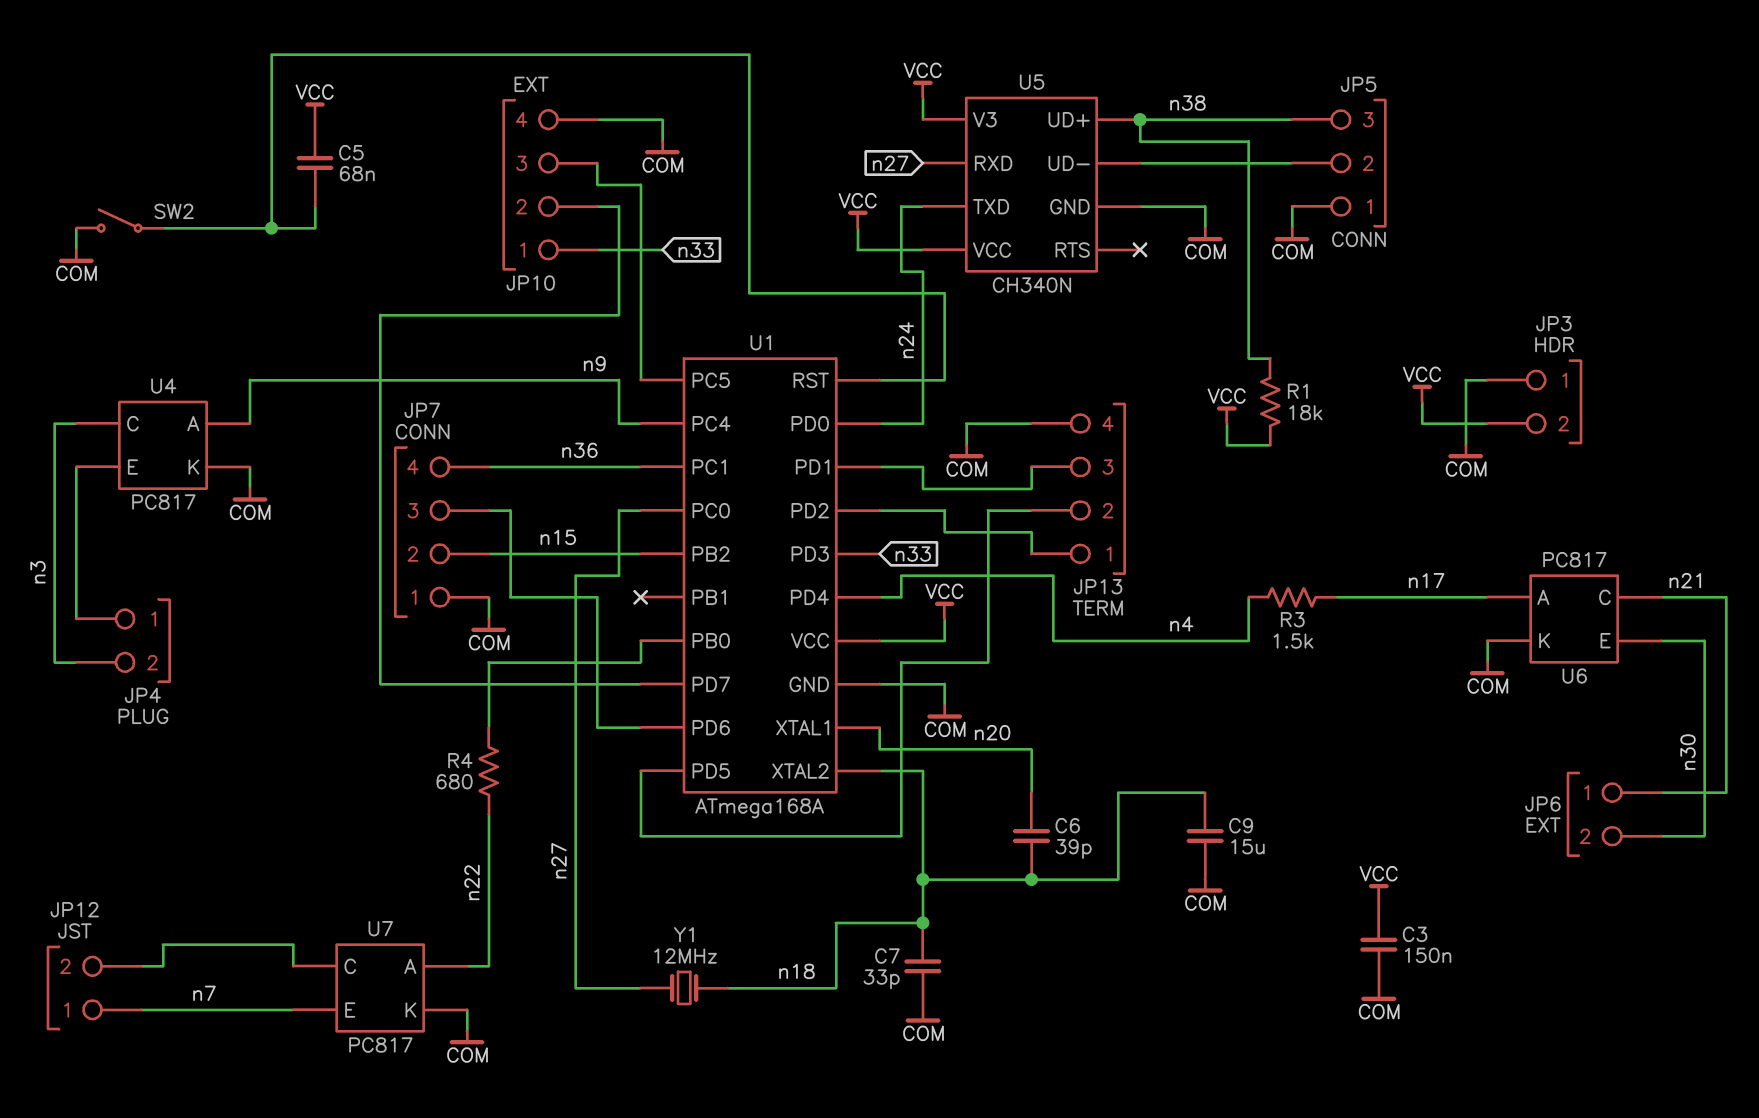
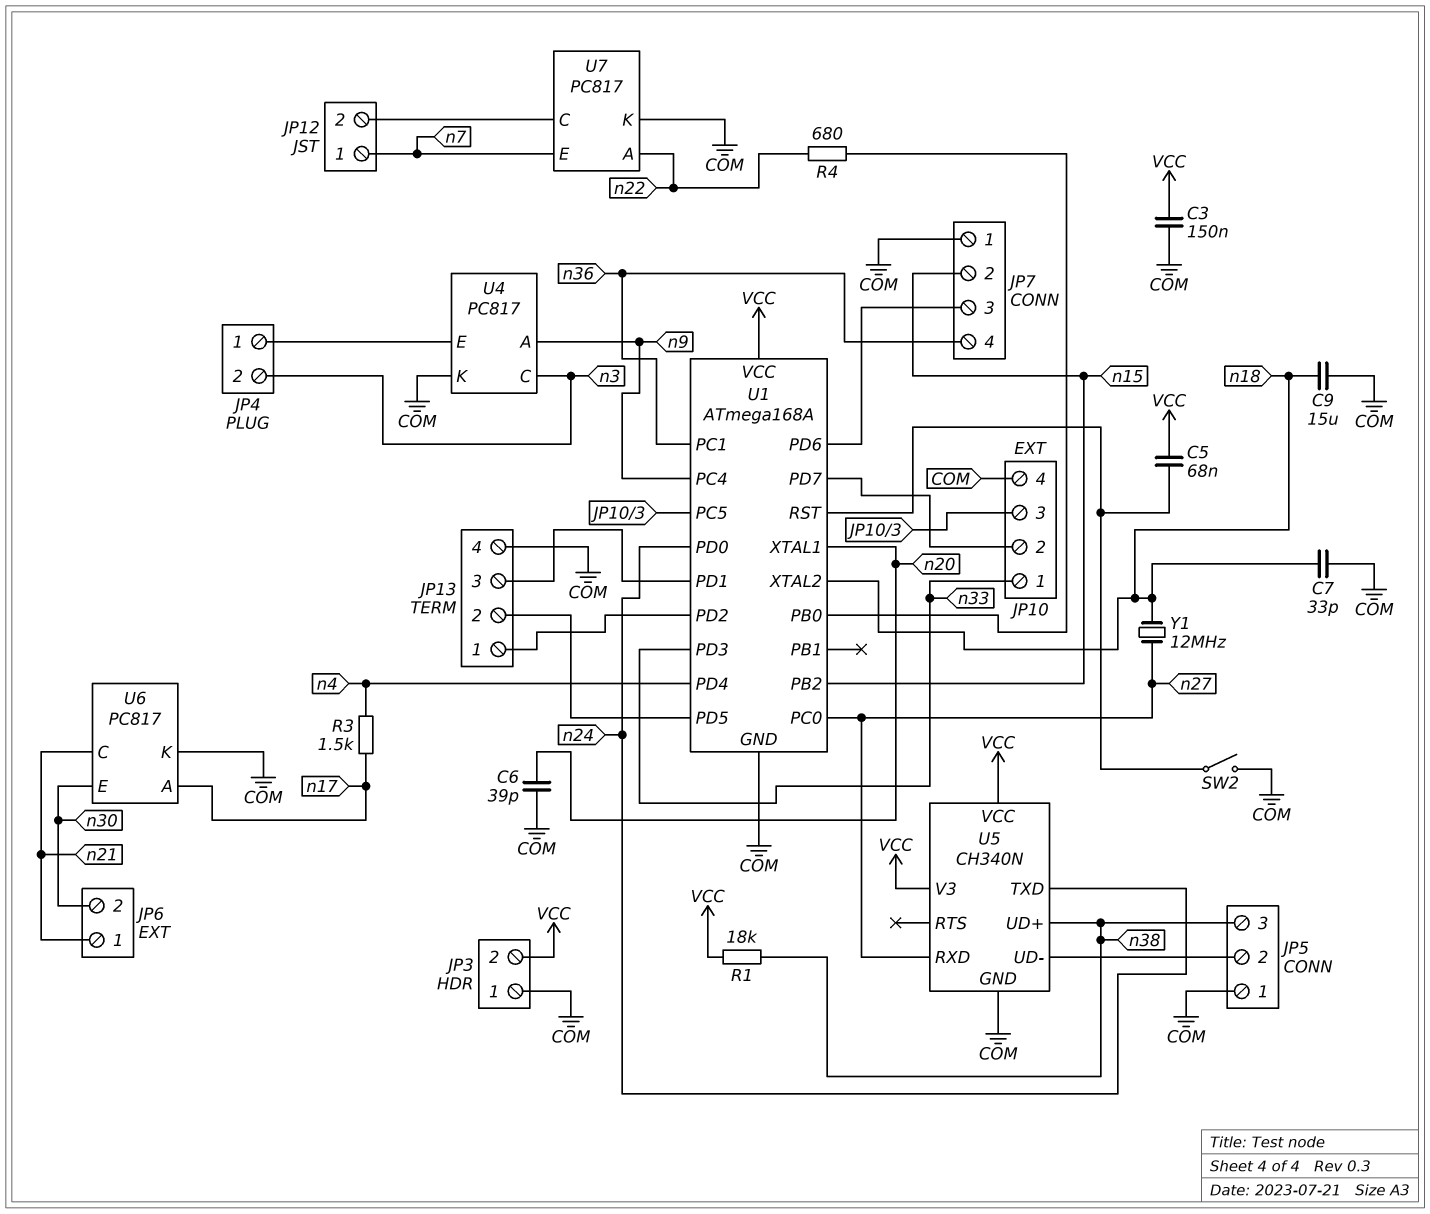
C6: 39pF (n18, n20) -> 39pF (COM, n20)

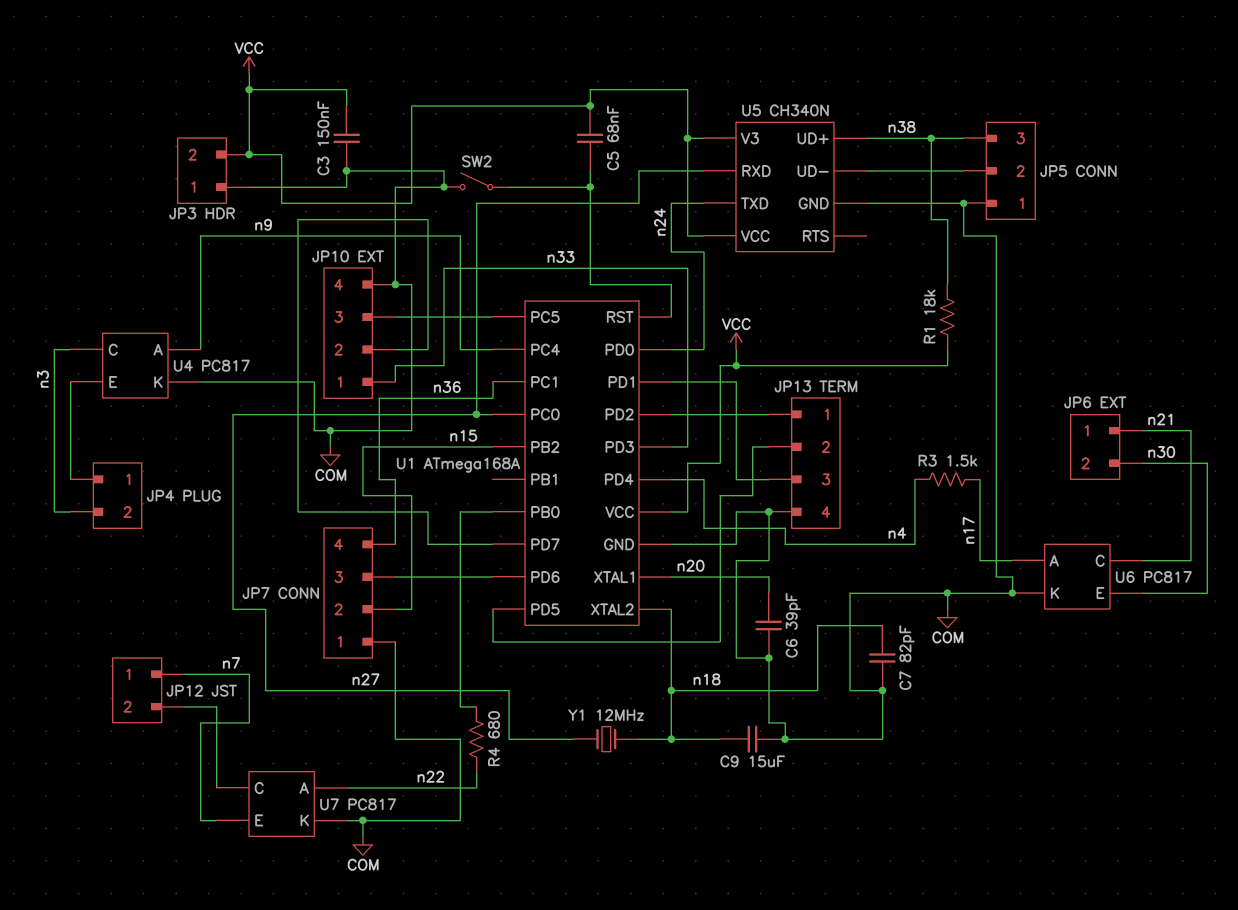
C7: 33pF (COM, n18) -> 82pF (COM, n18)

